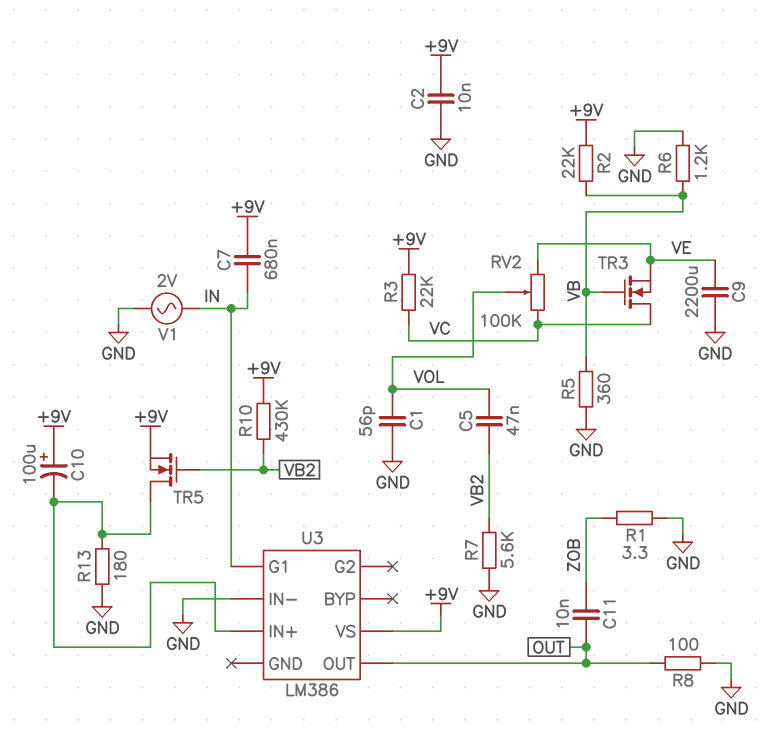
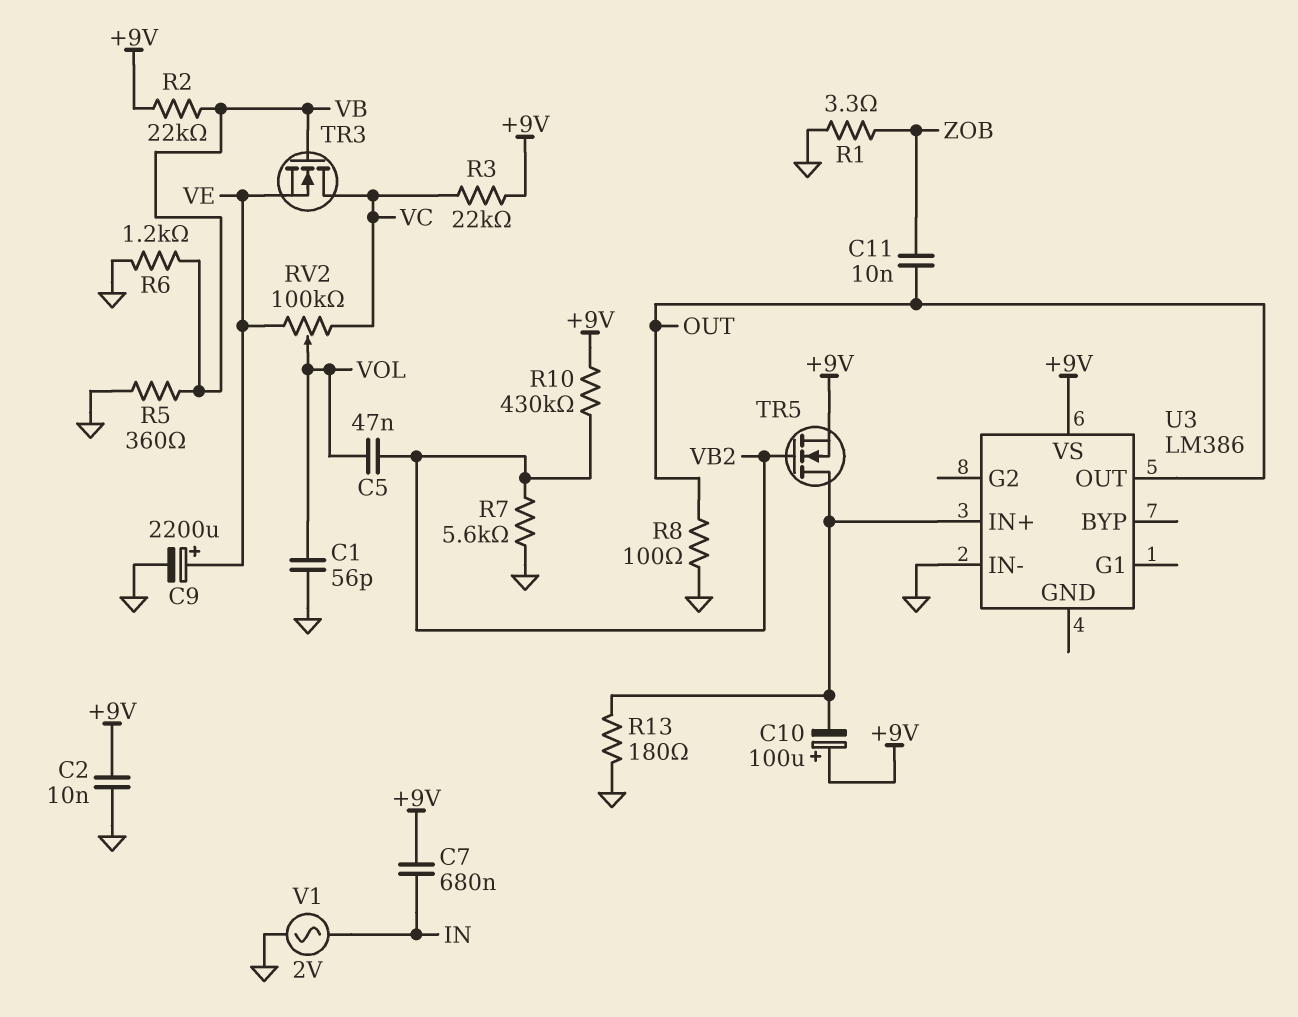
C9: 2200uF (GND, VE) -> 2200uF (plus VE, minus GND)
U3 pin G1: IN -> none

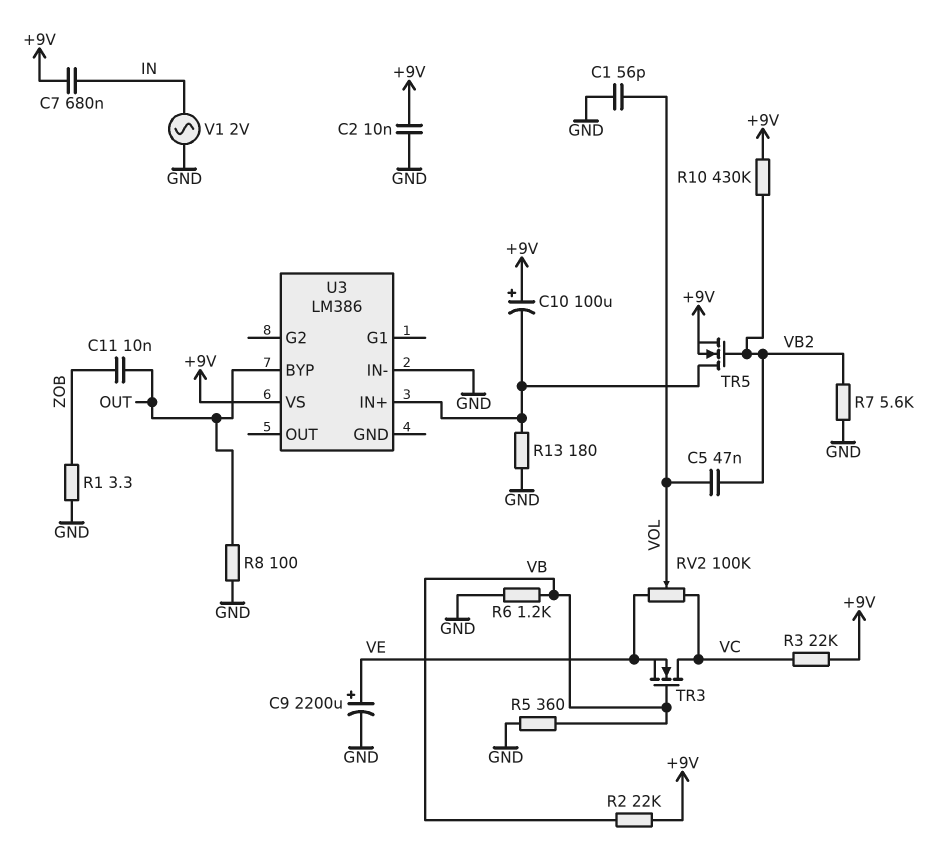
U3 pin BYP: none -> OUT
U3 pin OUT: OUT -> none

